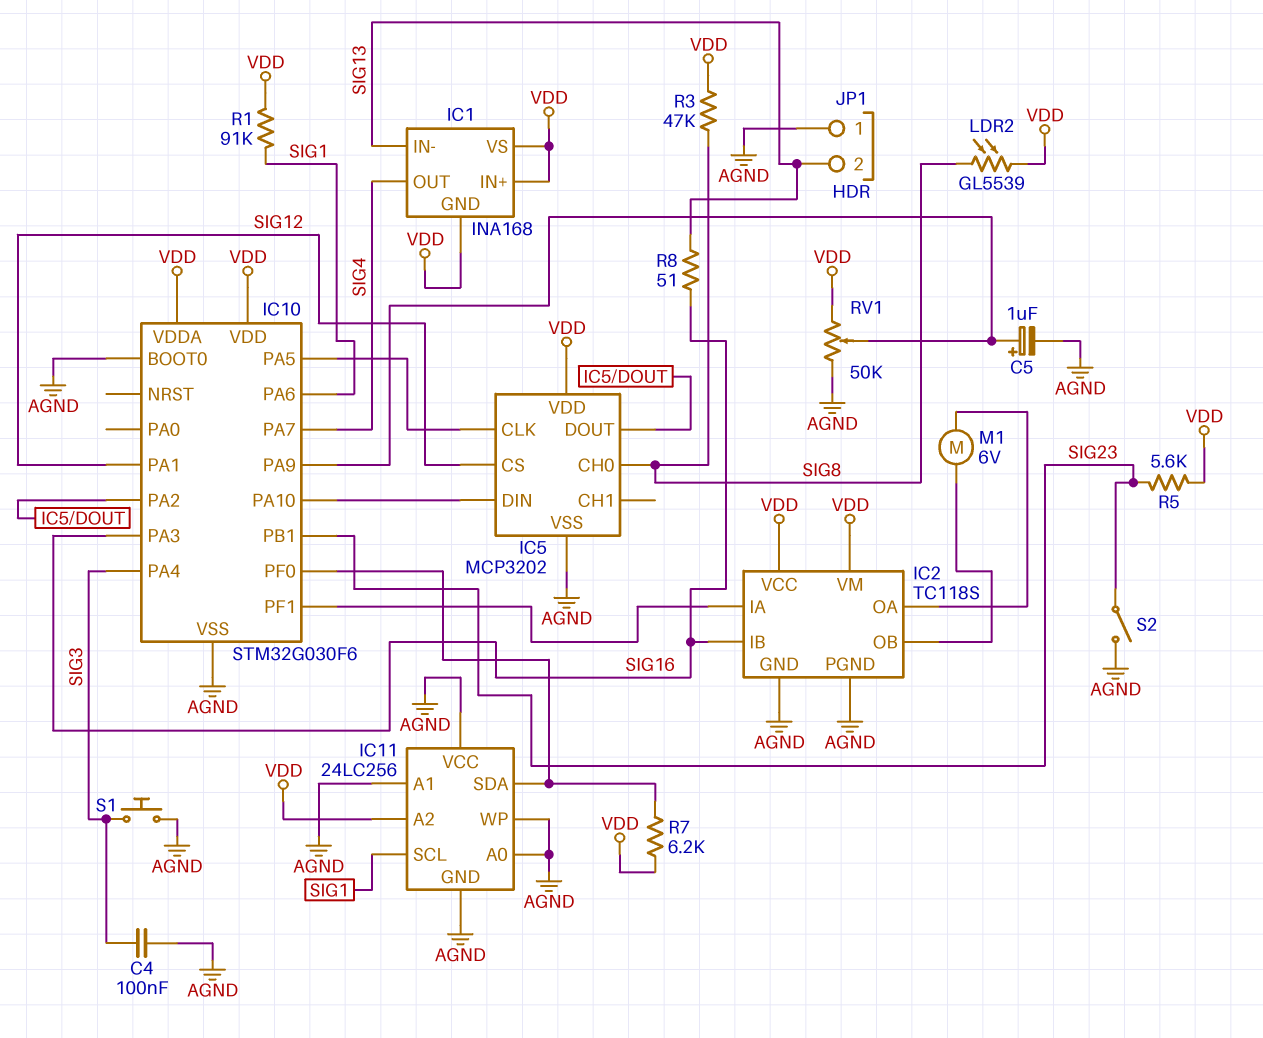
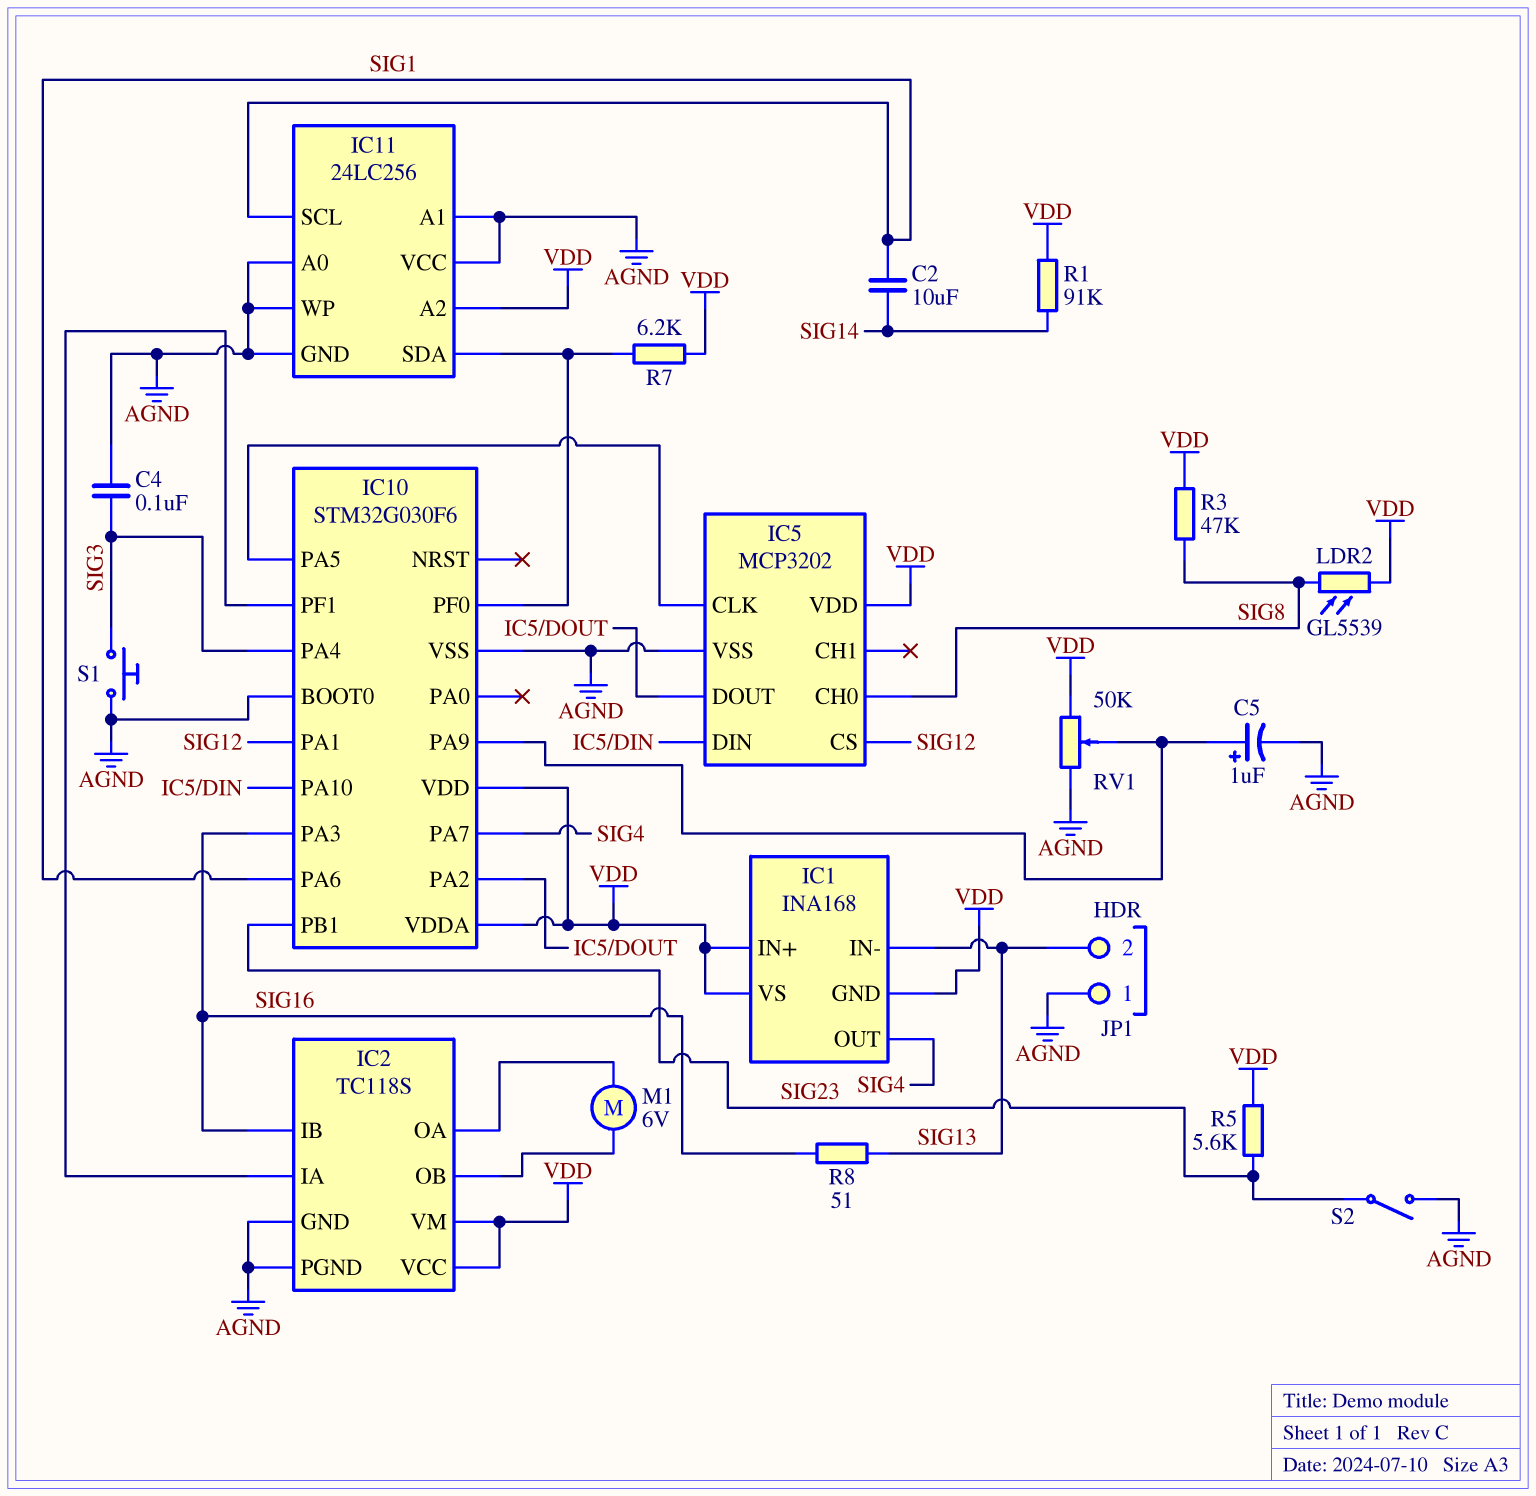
C2: none -> 10uF (SIG1, SIG14)
R1: 91k (SIG1, VDD) -> 91k (SIG14, VDD)

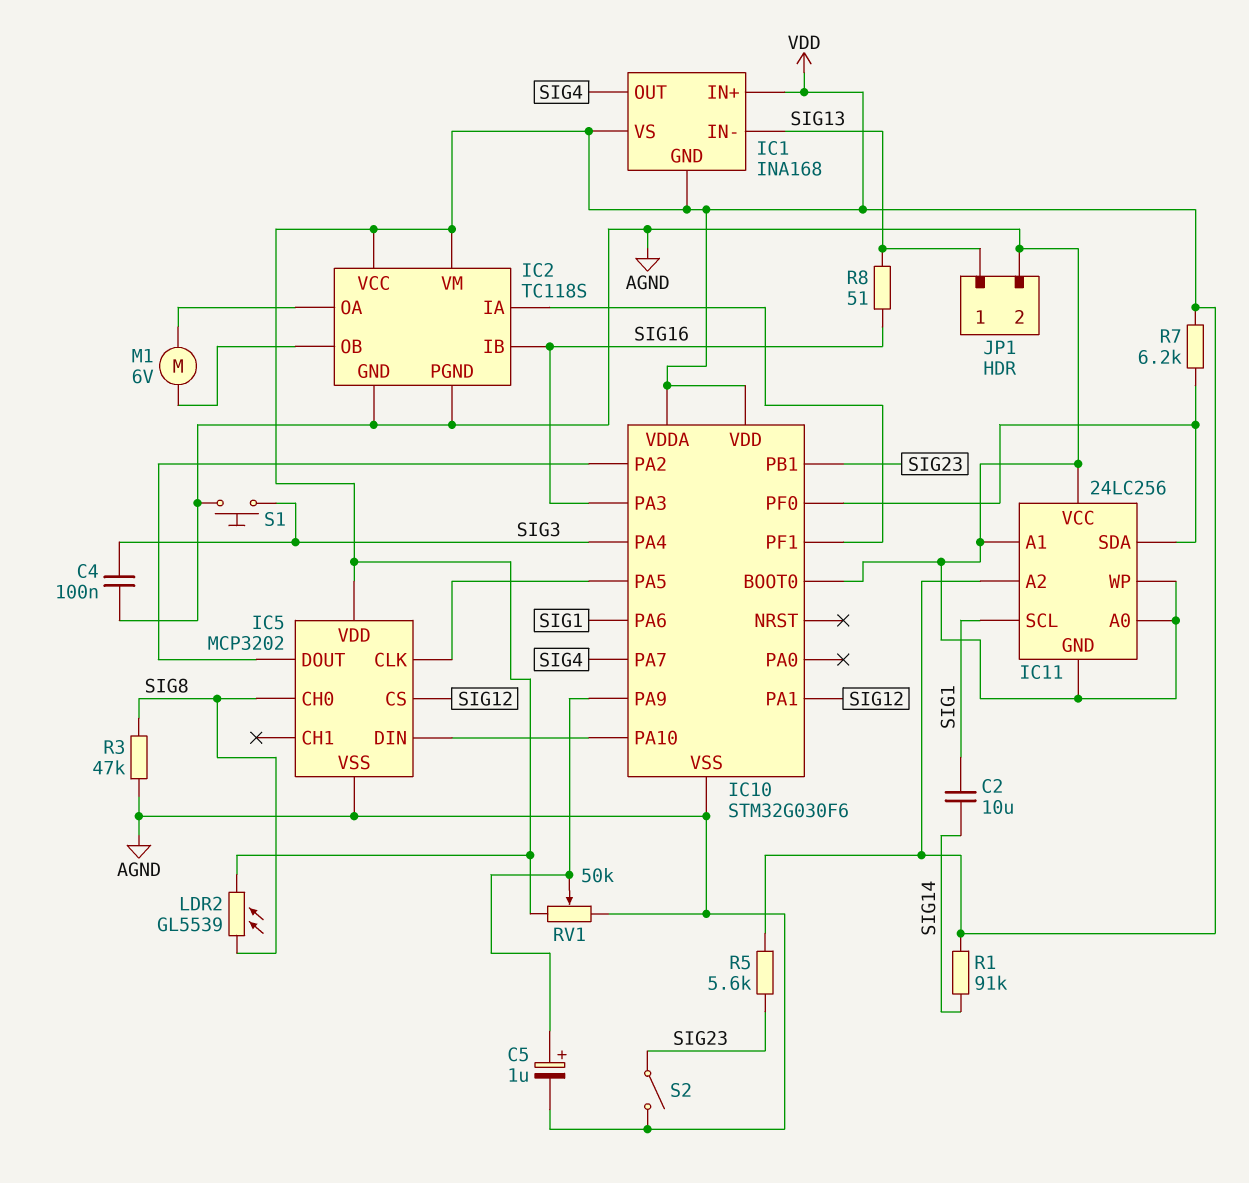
JP1 pin 1: AGND -> SIG13
JP1 pin 2: SIG13 -> AGND
R3: 47k (SIG8, VDD) -> 47k (AGND, SIG8)

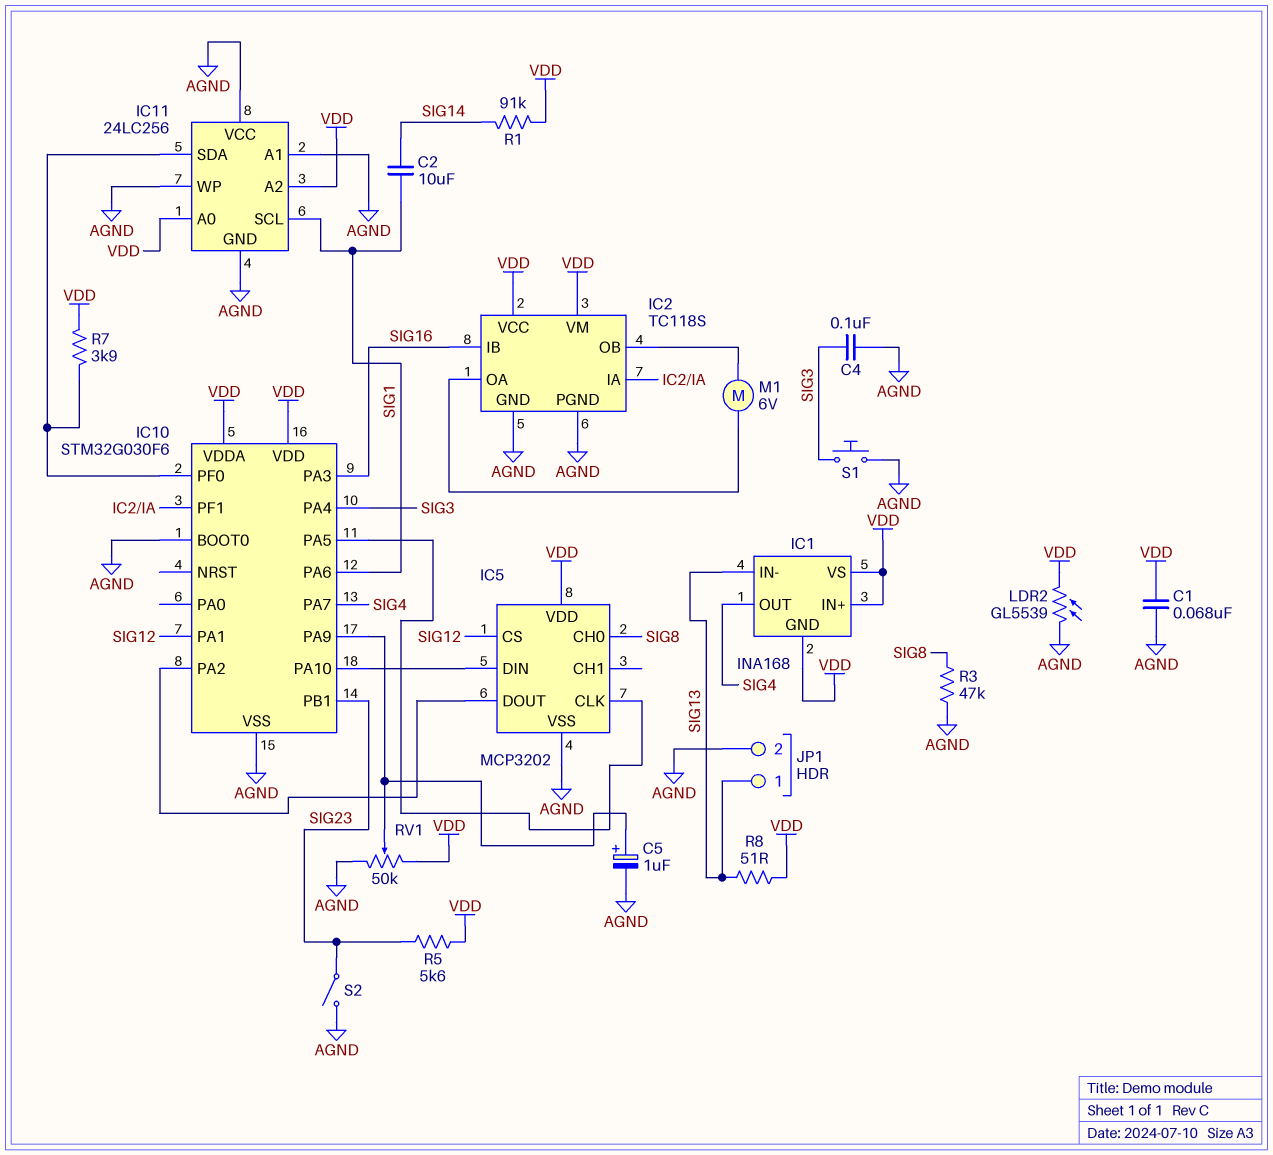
C1: none -> 68nF (AGND, VDD)
IC11 pin A0: AGND -> VDD
LDR2: GL5539 (SIG8, VDD) -> GL5539 (AGND, VDD)
R7: 6.2k (IC10/PF0, VDD) -> 3.9k (IC10/PF0, VDD)
R8: 51 (SIG13, SIG16) -> 51 (SIG13, VDD)

